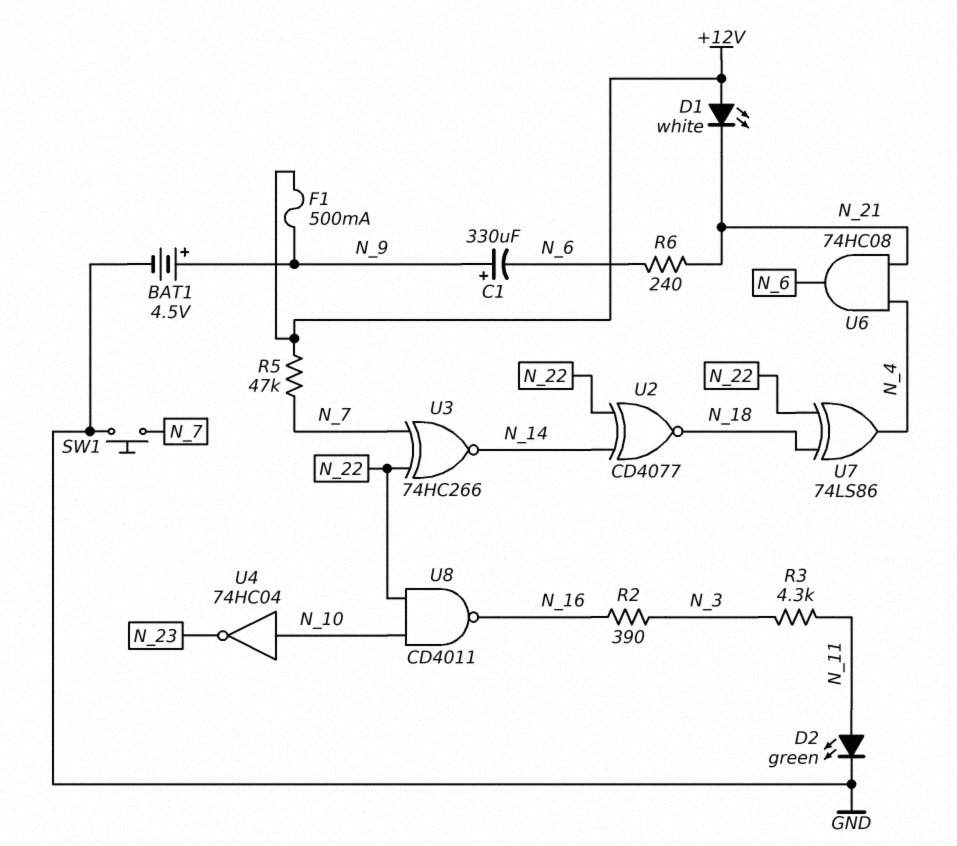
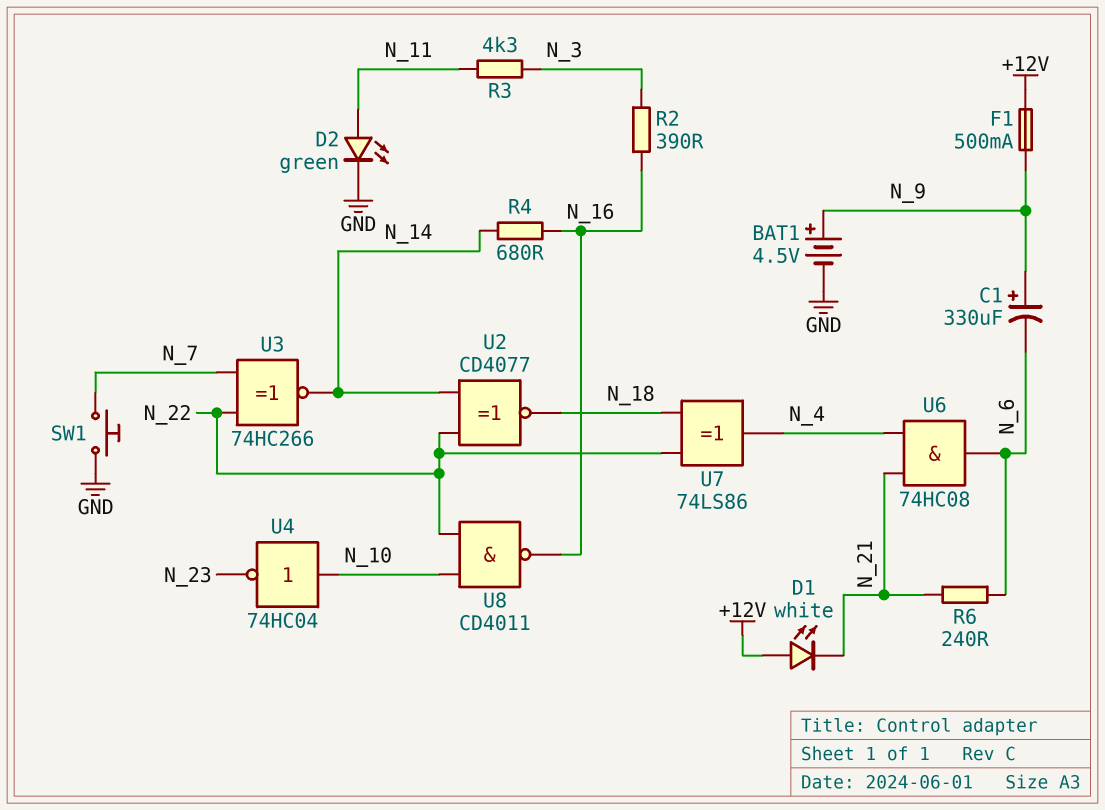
R4: none -> 680 (N_14, N_16)
R5: 47k (+12V, N_7) -> none

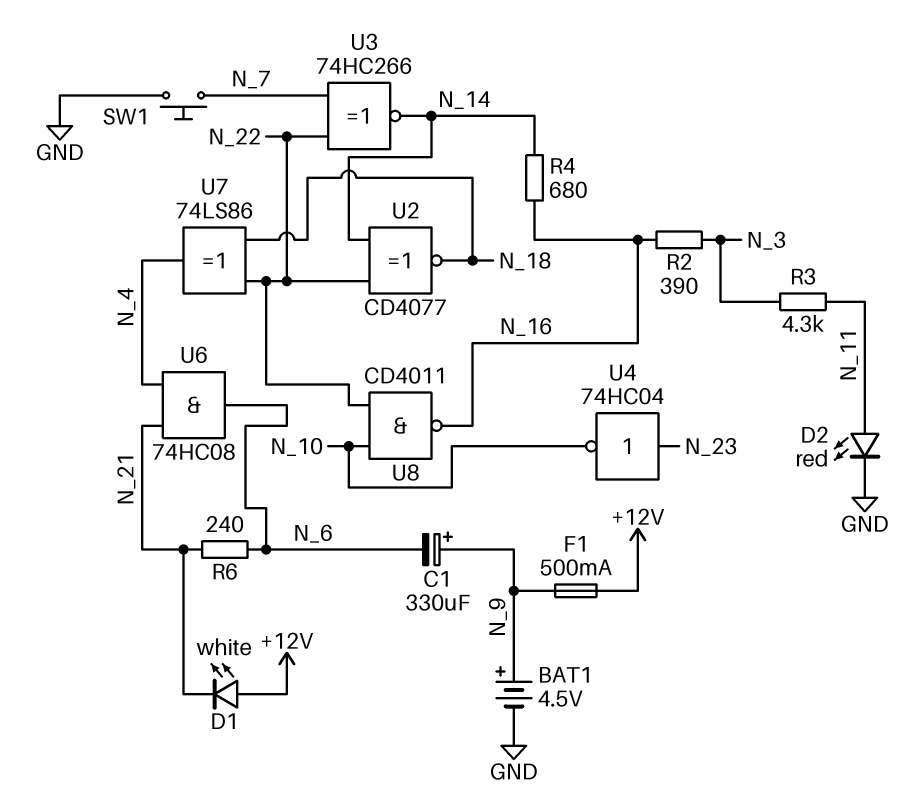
D2: LED green (A N_11, K GND) -> LED red (A N_11, K GND)
U4: NOT 74HC04 (in N_10, out N_23) -> NOT 74HC04 (in N_23, out N_10)

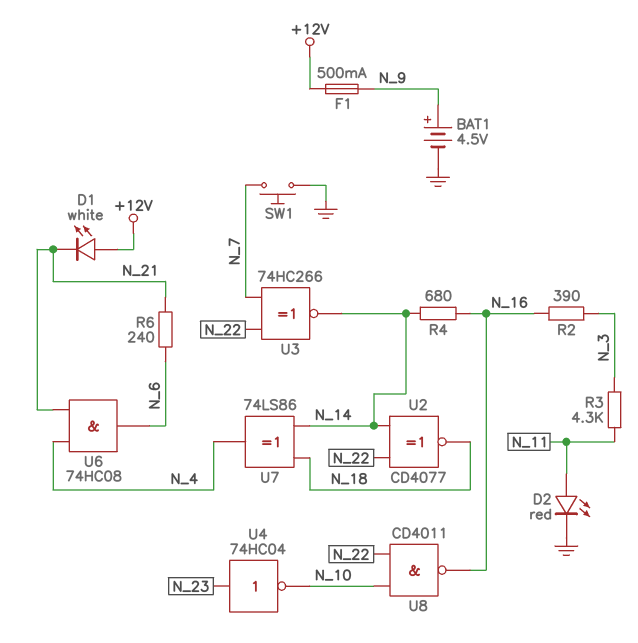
C1: 330uF (plus N_9, minus N_6) -> none
U7: XOR 74LS86 (in N_18, in N_22, out N_4) -> XOR 74LS86 (in N_14, in N_18, out N_4)

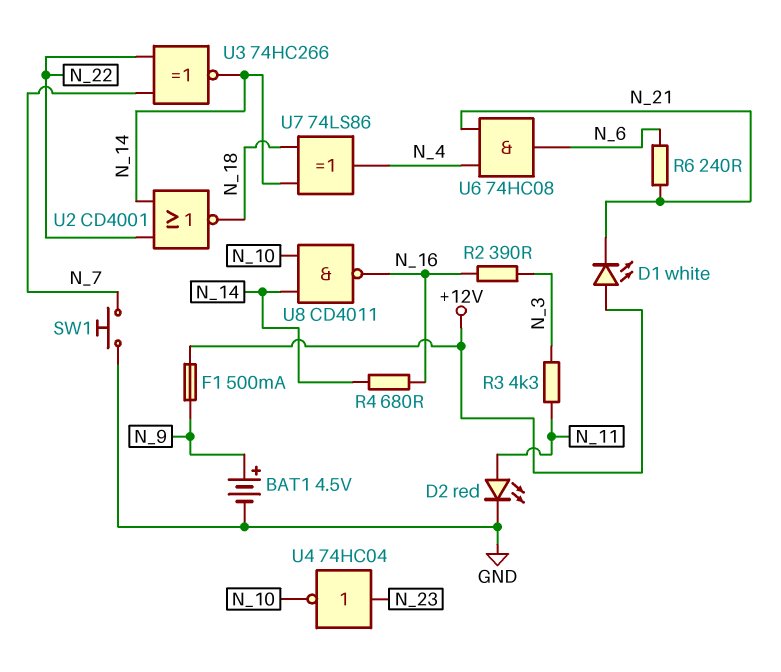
U2: XNOR CD4077 (in N_14, in N_22, out N_18) -> NOR CD4001 (in N_14, in N_22, out N_18)
U8: NAND CD4011 (in N_10, in N_22, out N_16) -> NAND CD4011 (in N_10, in N_14, out N_16)

